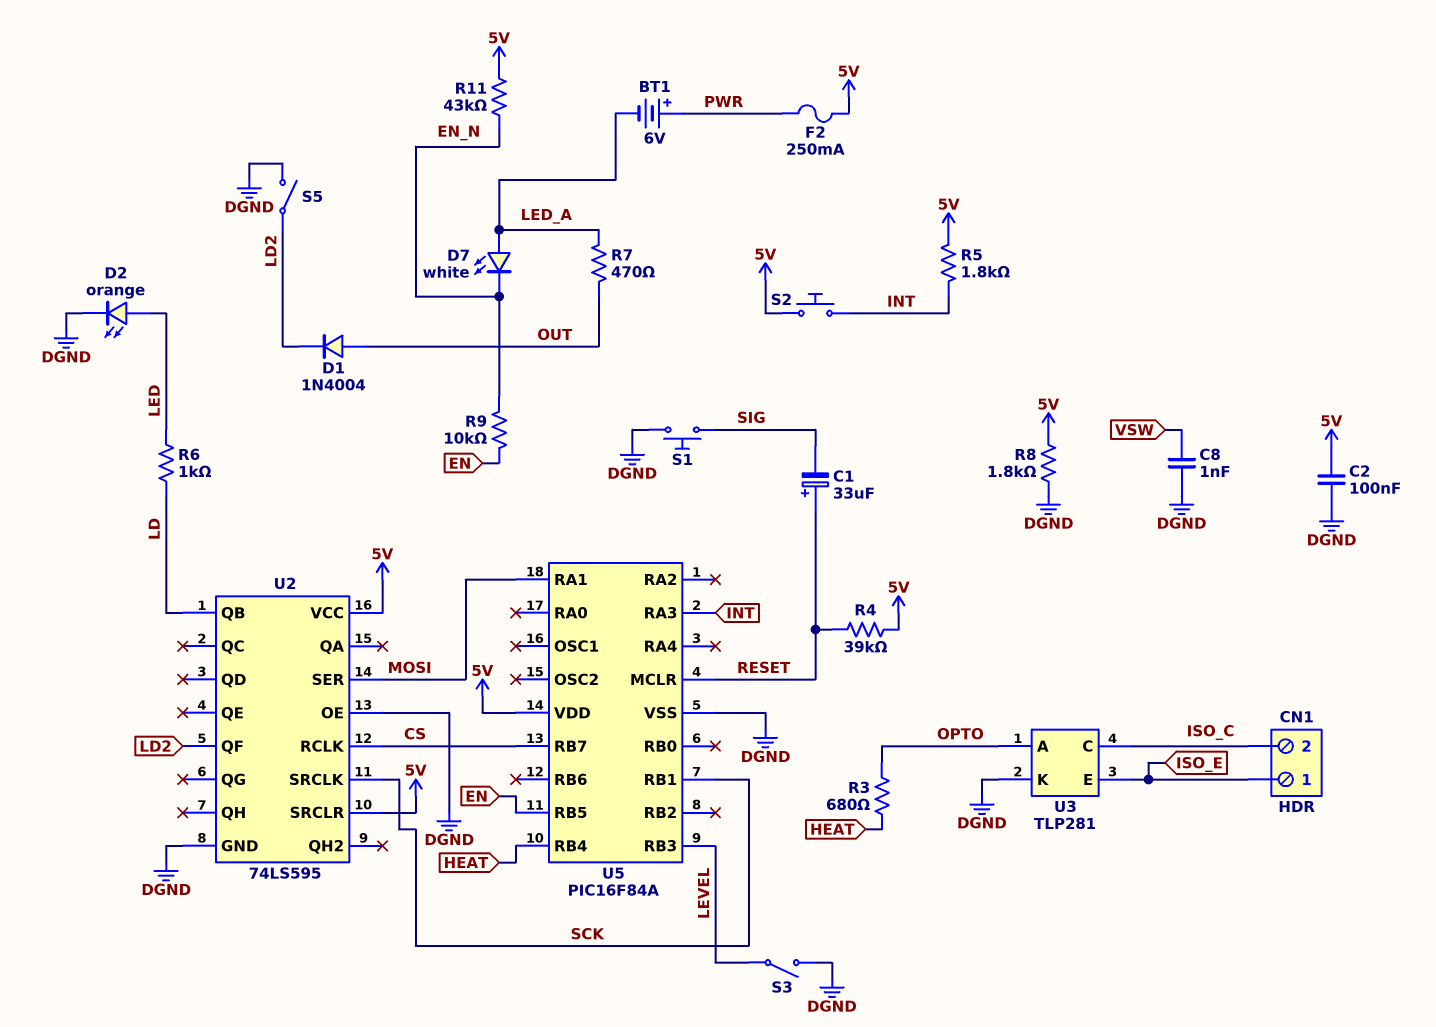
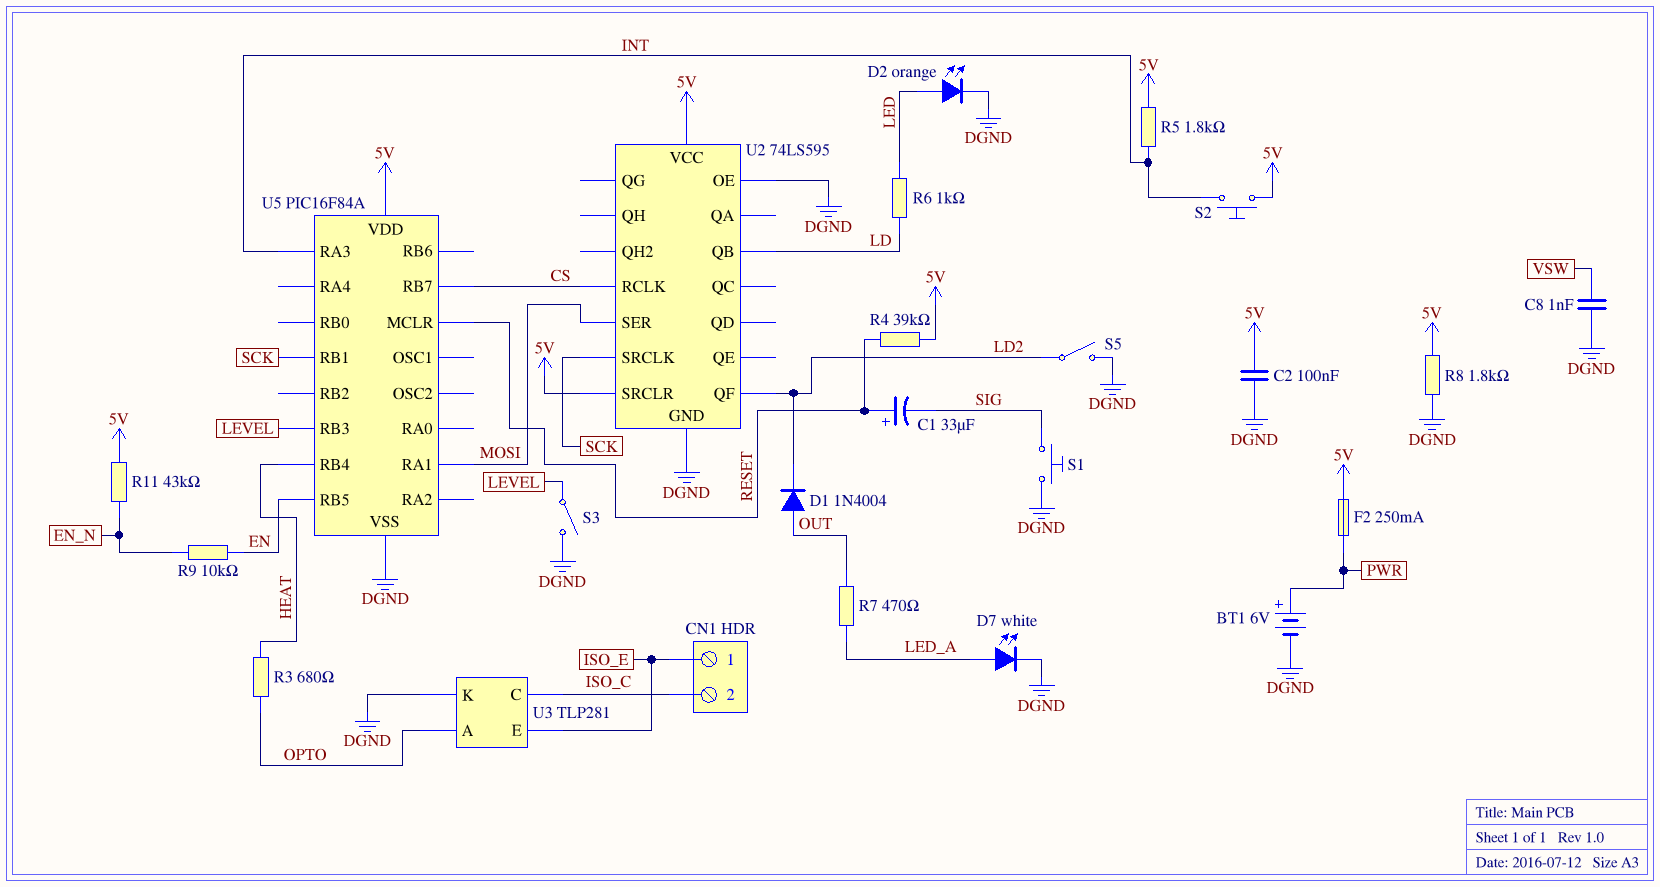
BT1: 6V (plus PWR, minus LED_A) -> 6V (plus PWR, minus DGND)
D7: LED white (A LED_A, K EN_N) -> LED white (A LED_A, K DGND)

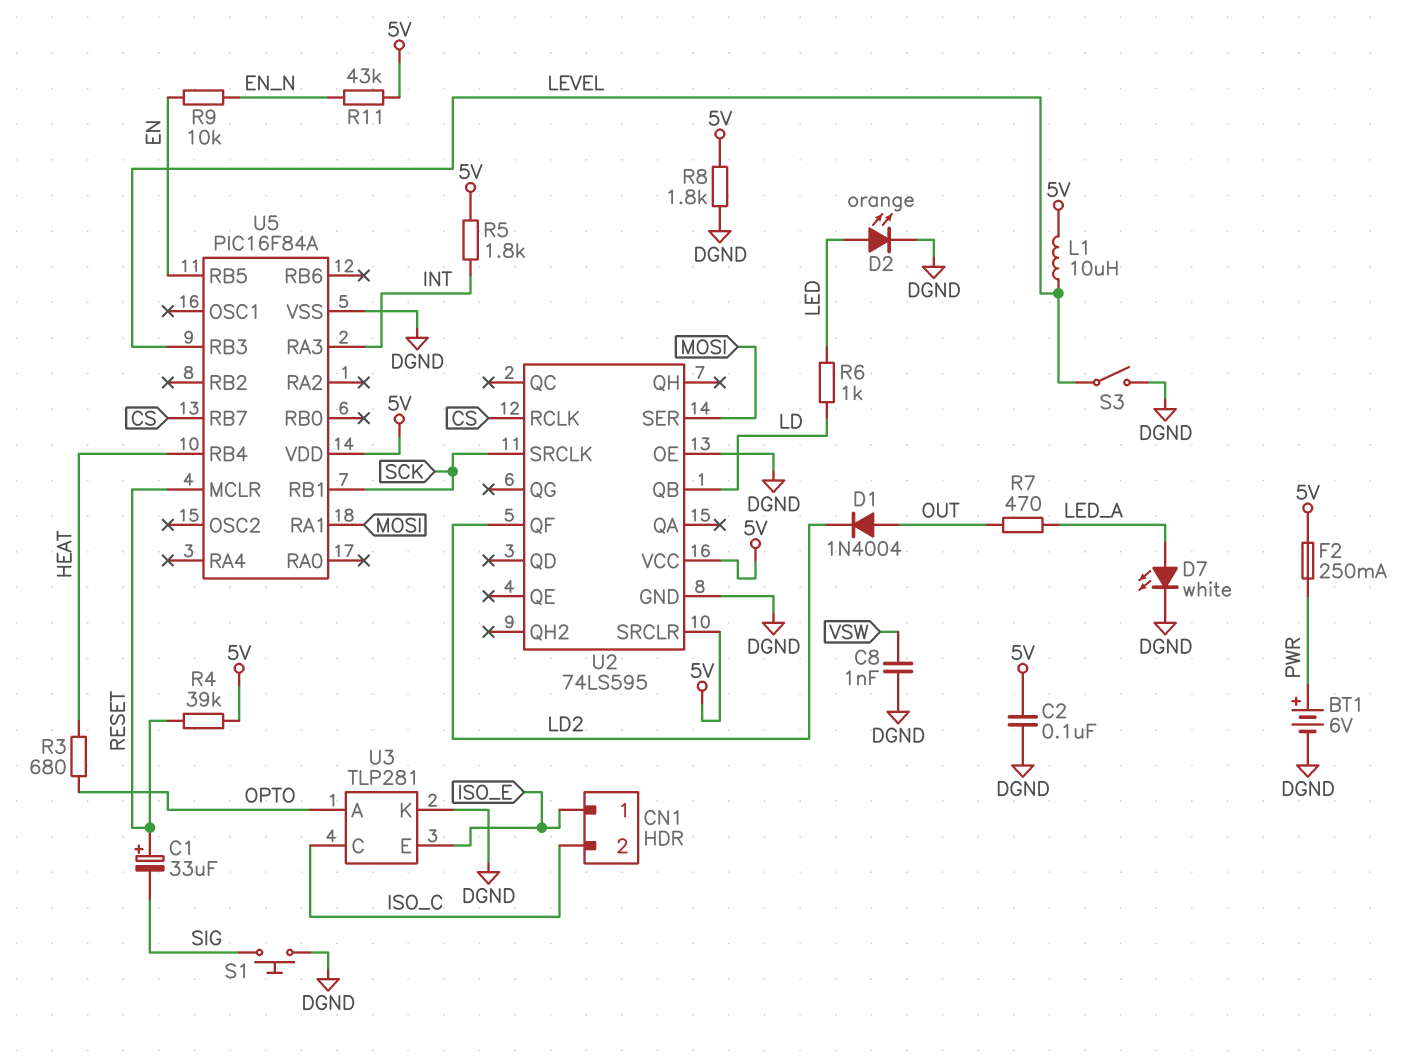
L1: none -> 10uH (5V, LEVEL)
S2: button (5V, INT) -> none
S5: switch (DGND, LD2) -> none

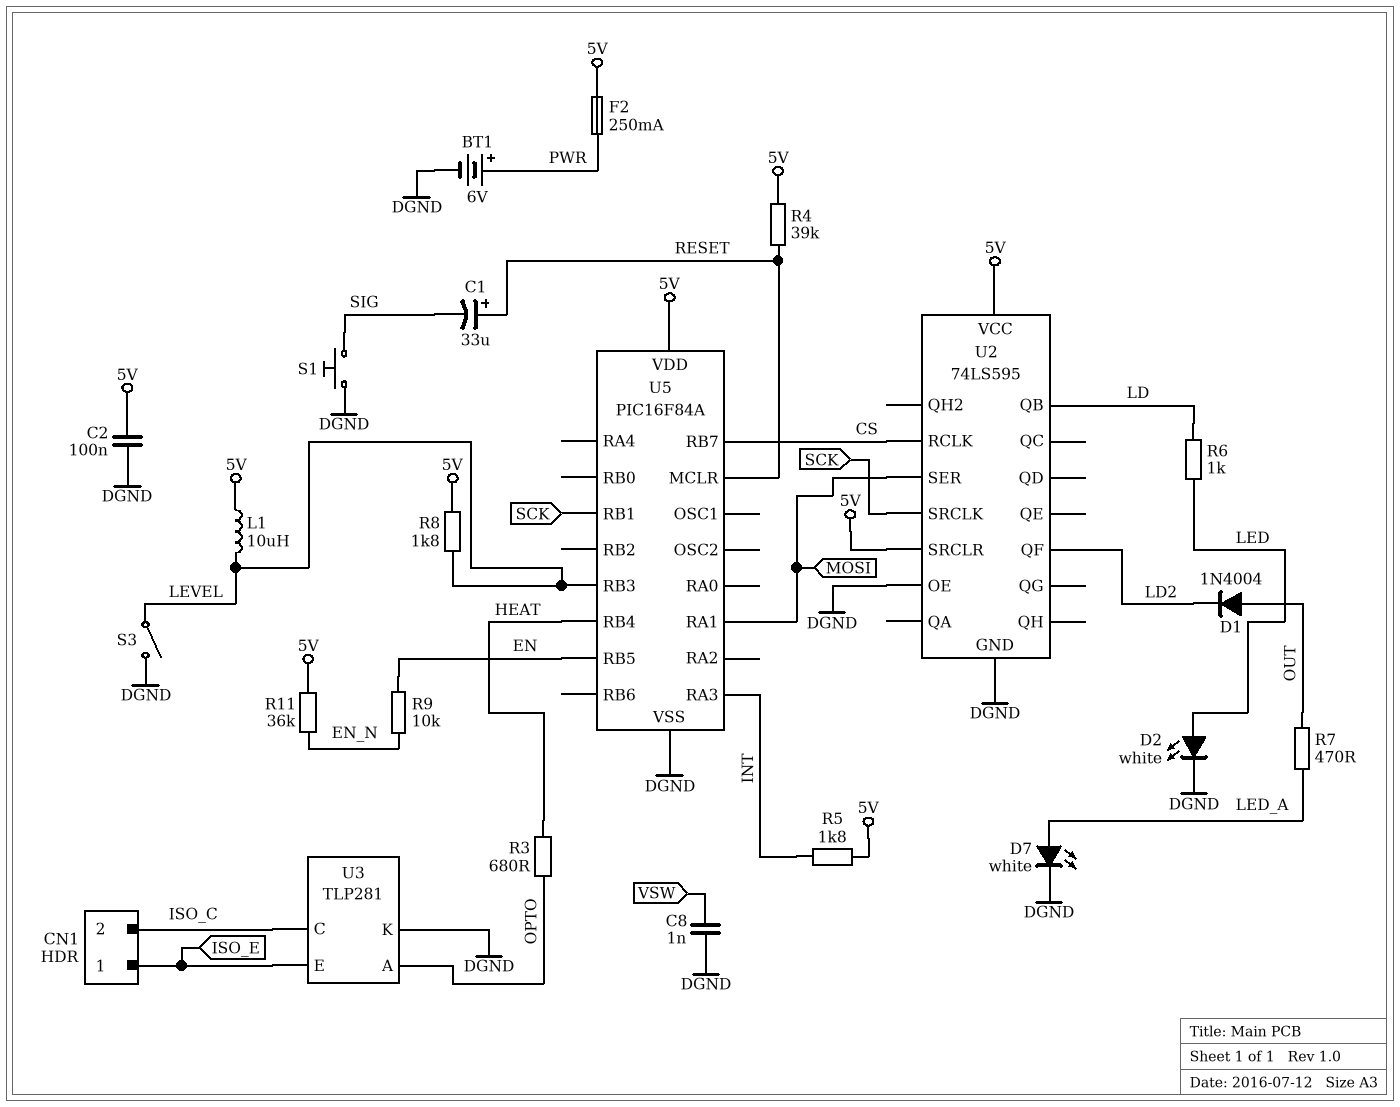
D2: LED orange (A LED, K DGND) -> LED white (A LED, K DGND)
R8: 1.8k (5V, DGND) -> 1.8k (5V, LEVEL)
R11: 43k (5V, EN_N) -> 36k (5V, EN_N)

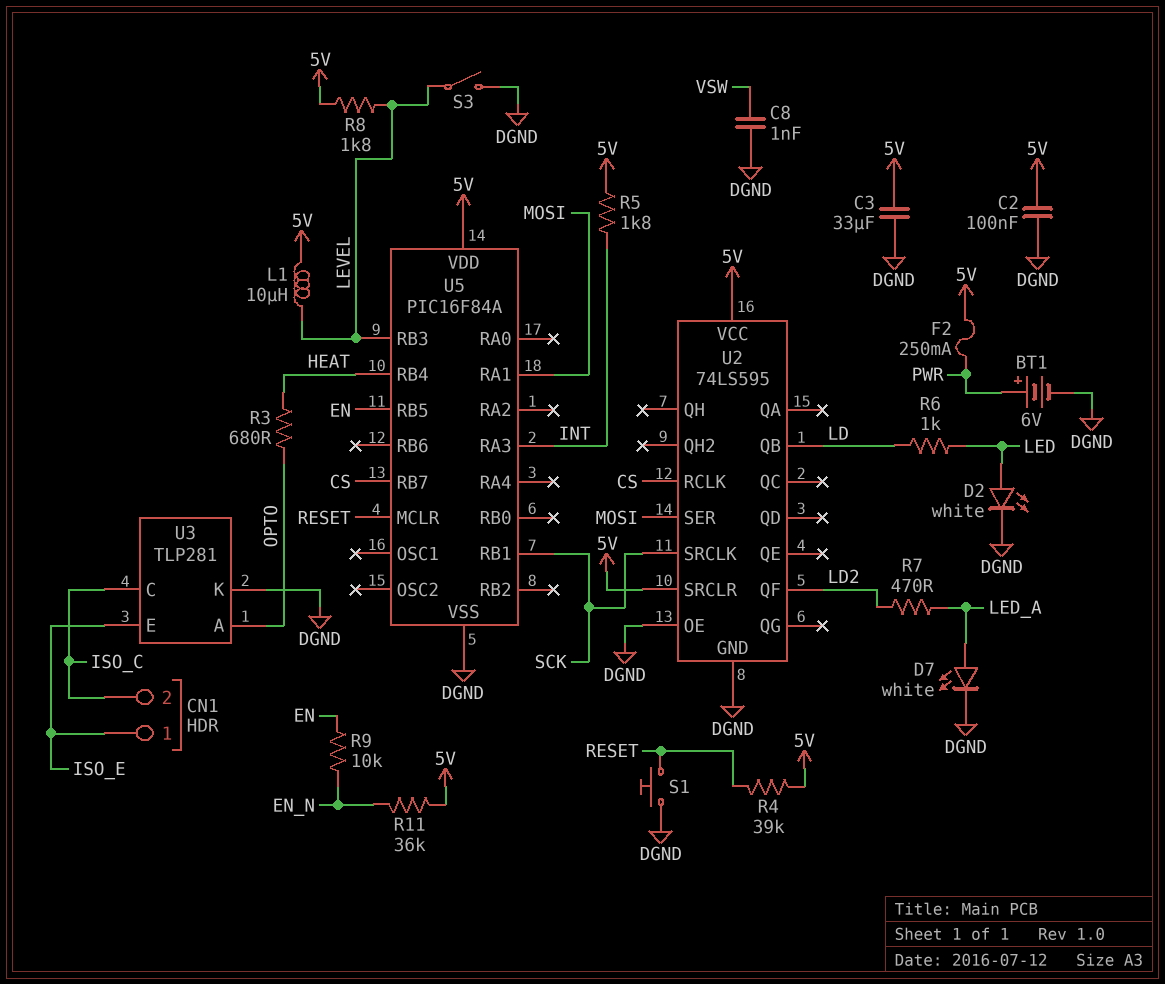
C1: 33uF (plus RESET, minus SIG) -> none
C3: none -> 33uF (5V, DGND)
D1: diode 1N4004 (A OUT, K LD2) -> none
R7: 470 (LED_A, OUT) -> 470 (LD2, LED_A)
S1: button (DGND, SIG) -> button (DGND, RESET)

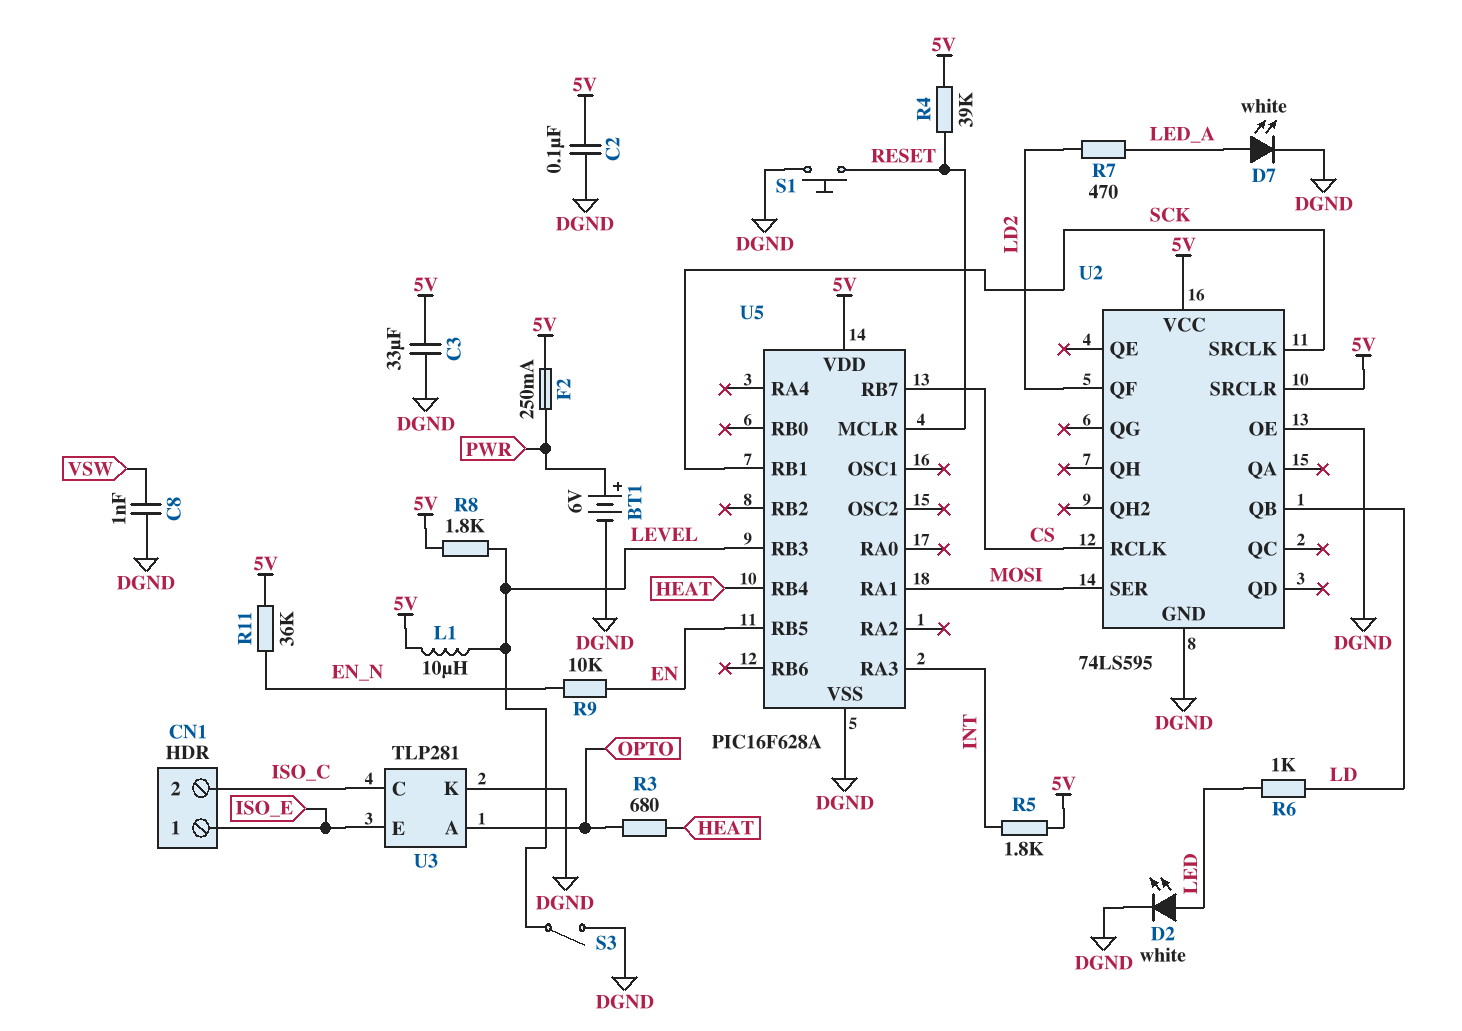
U5: PIC16F84A -> PIC16F628A

